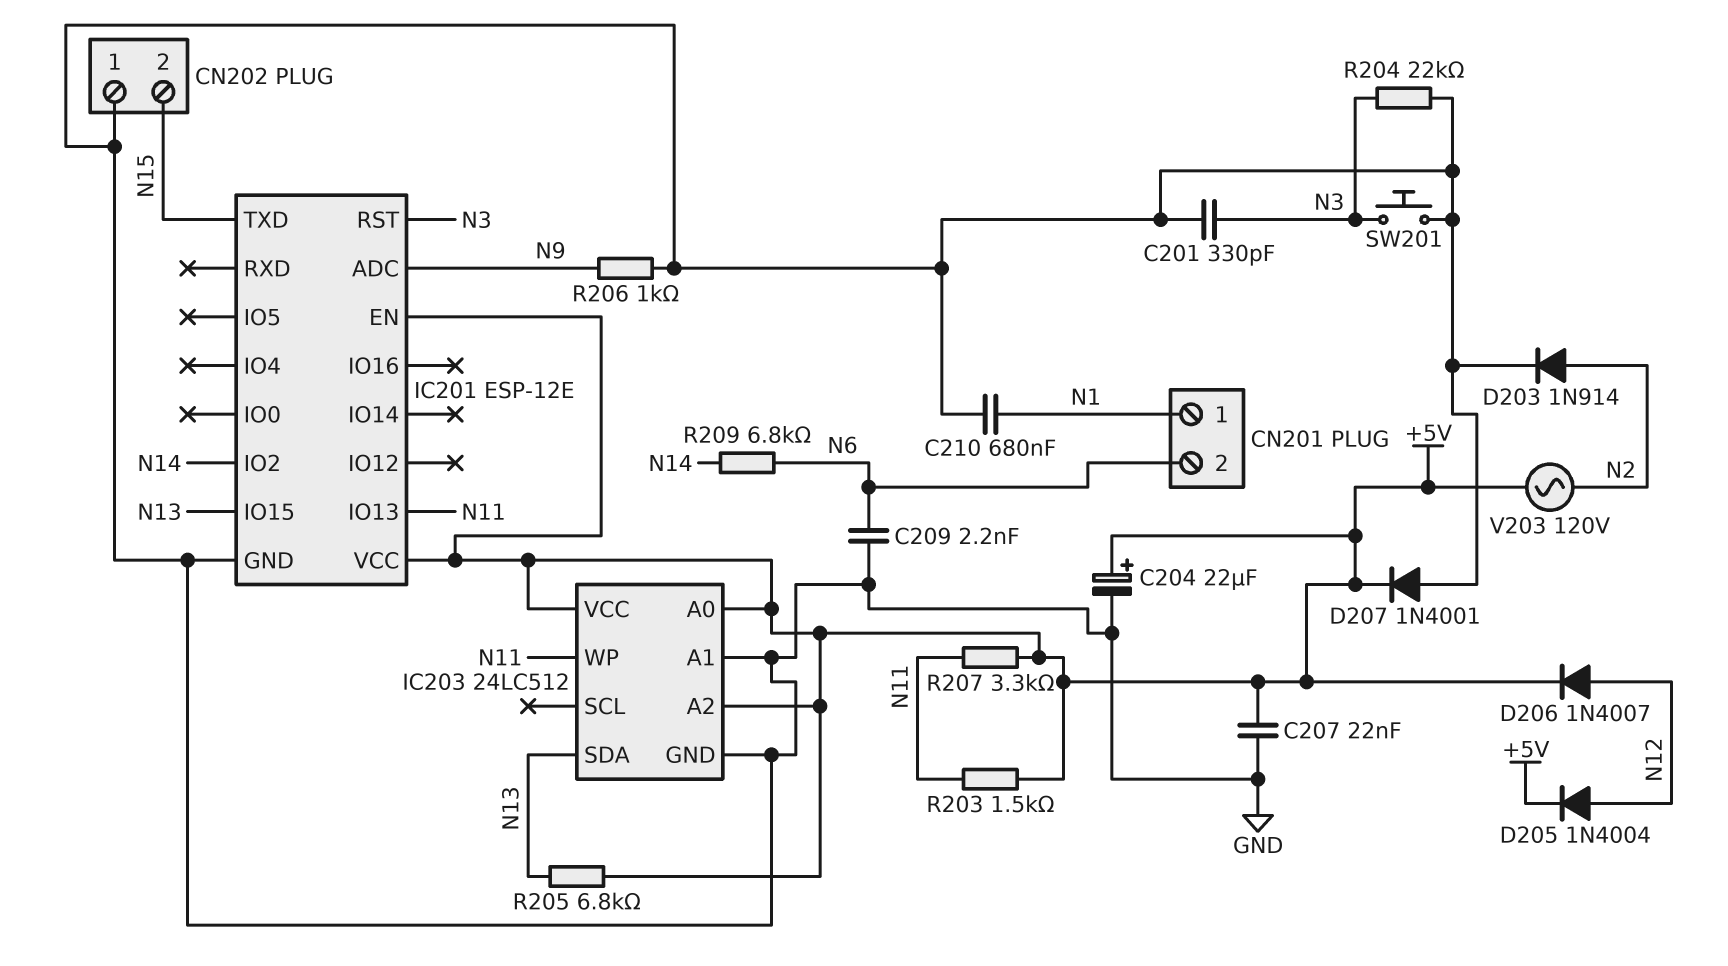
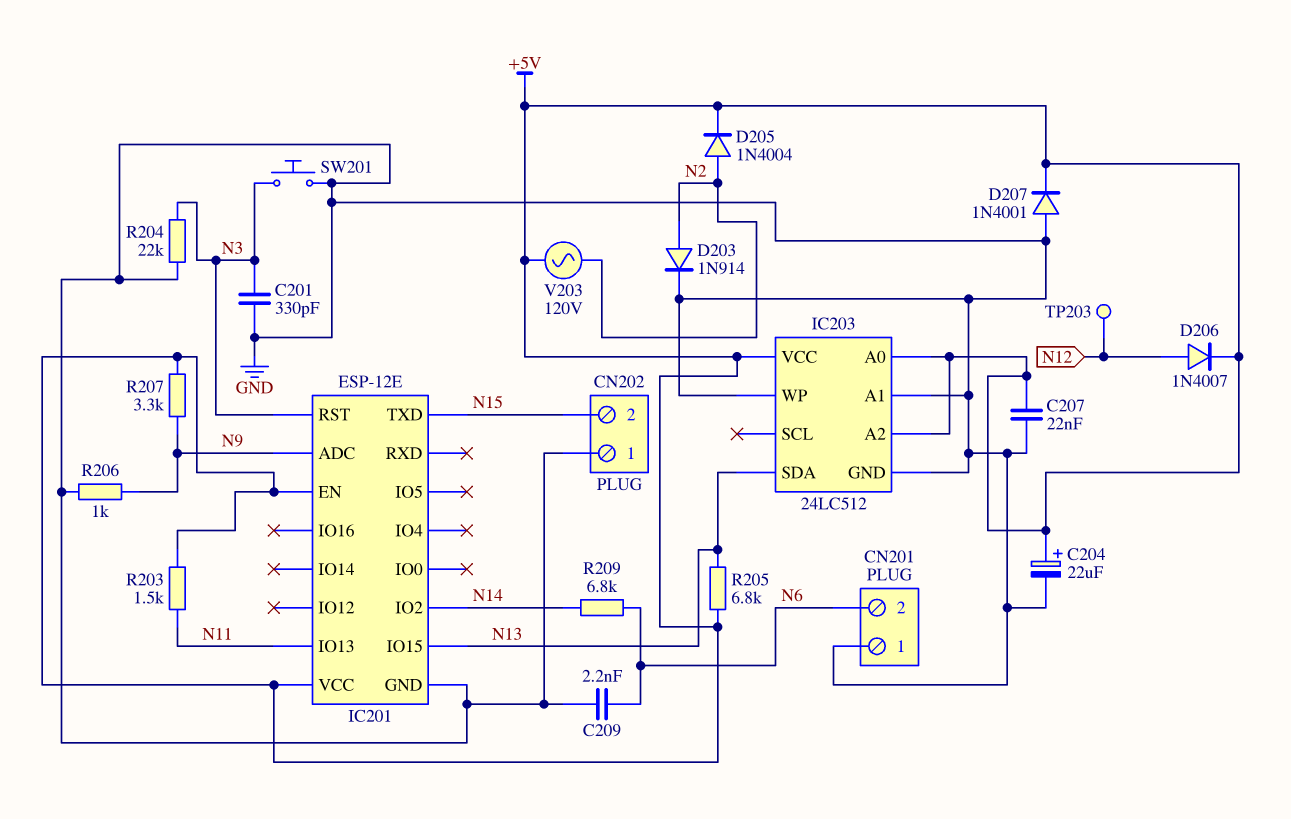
C210: 680nF (GND, N1) -> none
CN201 pin 1: N1 -> GND
D205: diode 1N4004 (A N12, K +5V) -> diode 1N4004 (A N2, K +5V)
IC203 pin WP: N11 -> GND
R207: 3.3k (+5V, N11) -> 3.3k (+5V, N9)
TP203: none -> test point (N12)

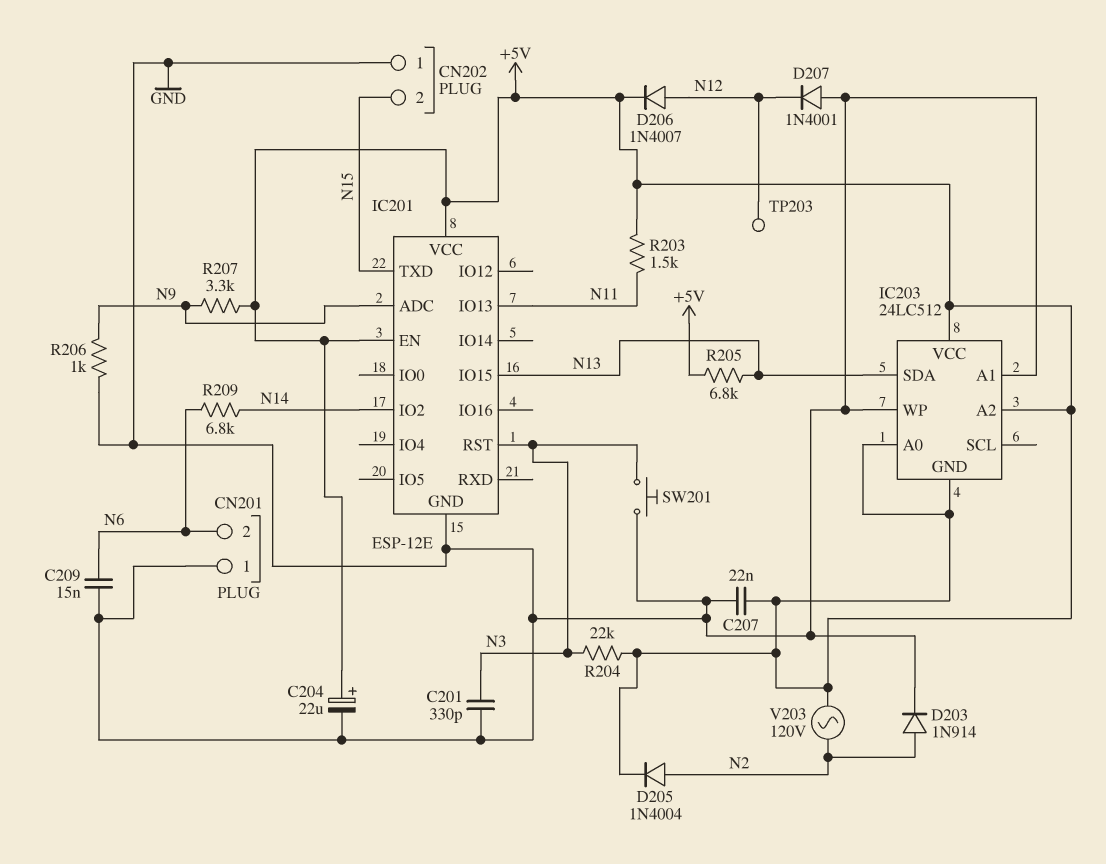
C209: 2.2nF (GND, N6) -> 15nF (GND, N6)
D207: diode 1N4001 (A GND, K +5V) -> diode 1N4001 (A GND, K N12)
IC203 pin GND: GND -> +5V
R204: 22k (GND, N3) -> 22k (+5V, N3)

